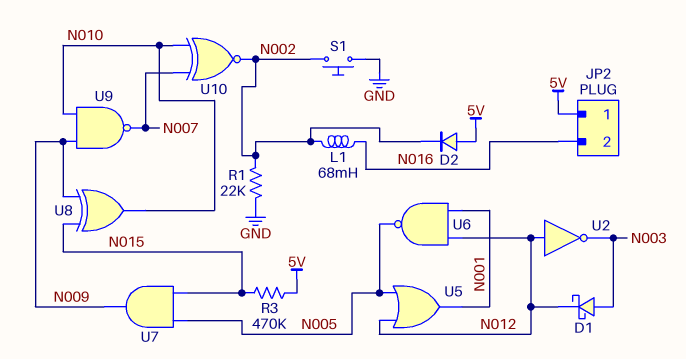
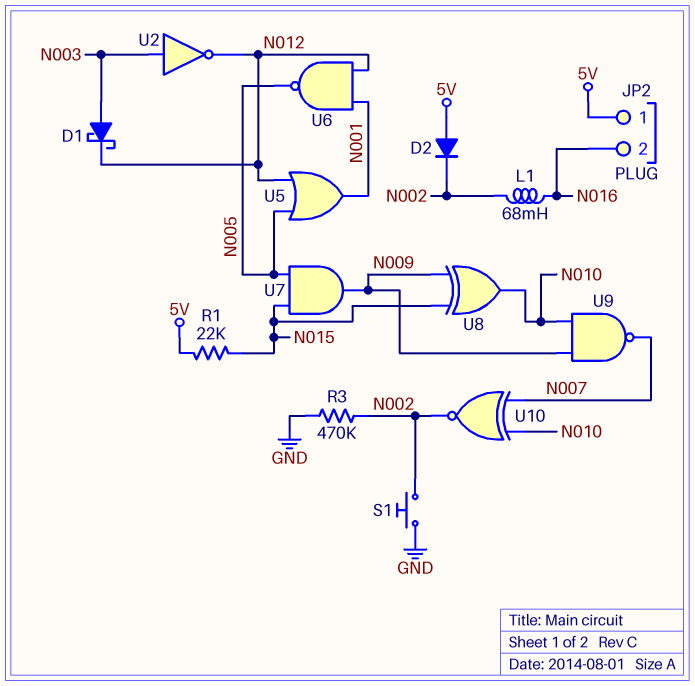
R1: 22k (GND, N002) -> 22k (5V, N015)
R3: 470k (5V, N015) -> 470k (GND, N002)
U2: NOT (in N012, out N003) -> NOT (in N003, out N012)

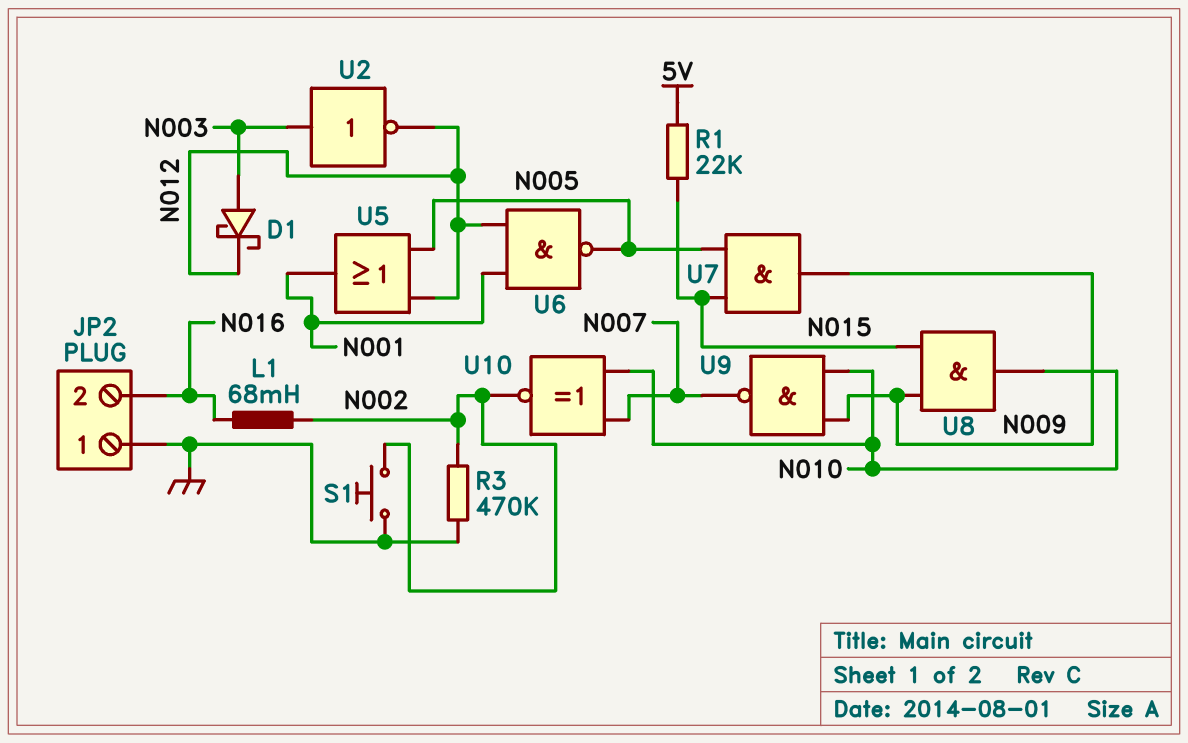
D2: diode (A 5V, K N002) -> none
JP2 pin 1: 5V -> GND
U8: XOR (in N009, in N015, out N010) -> AND (in N009, in N015, out N010)

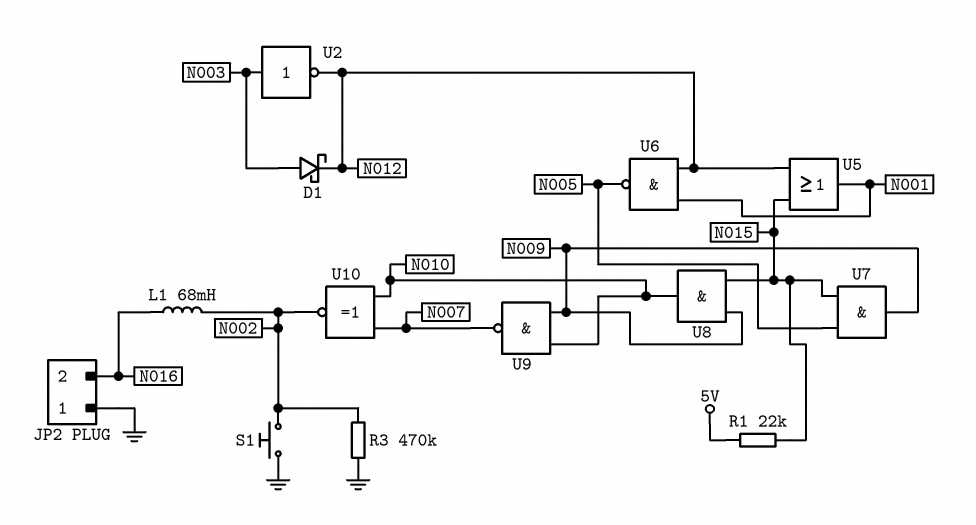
U5: OR (in N005, in N012, out N001) -> OR (in N012, in N015, out N001)

